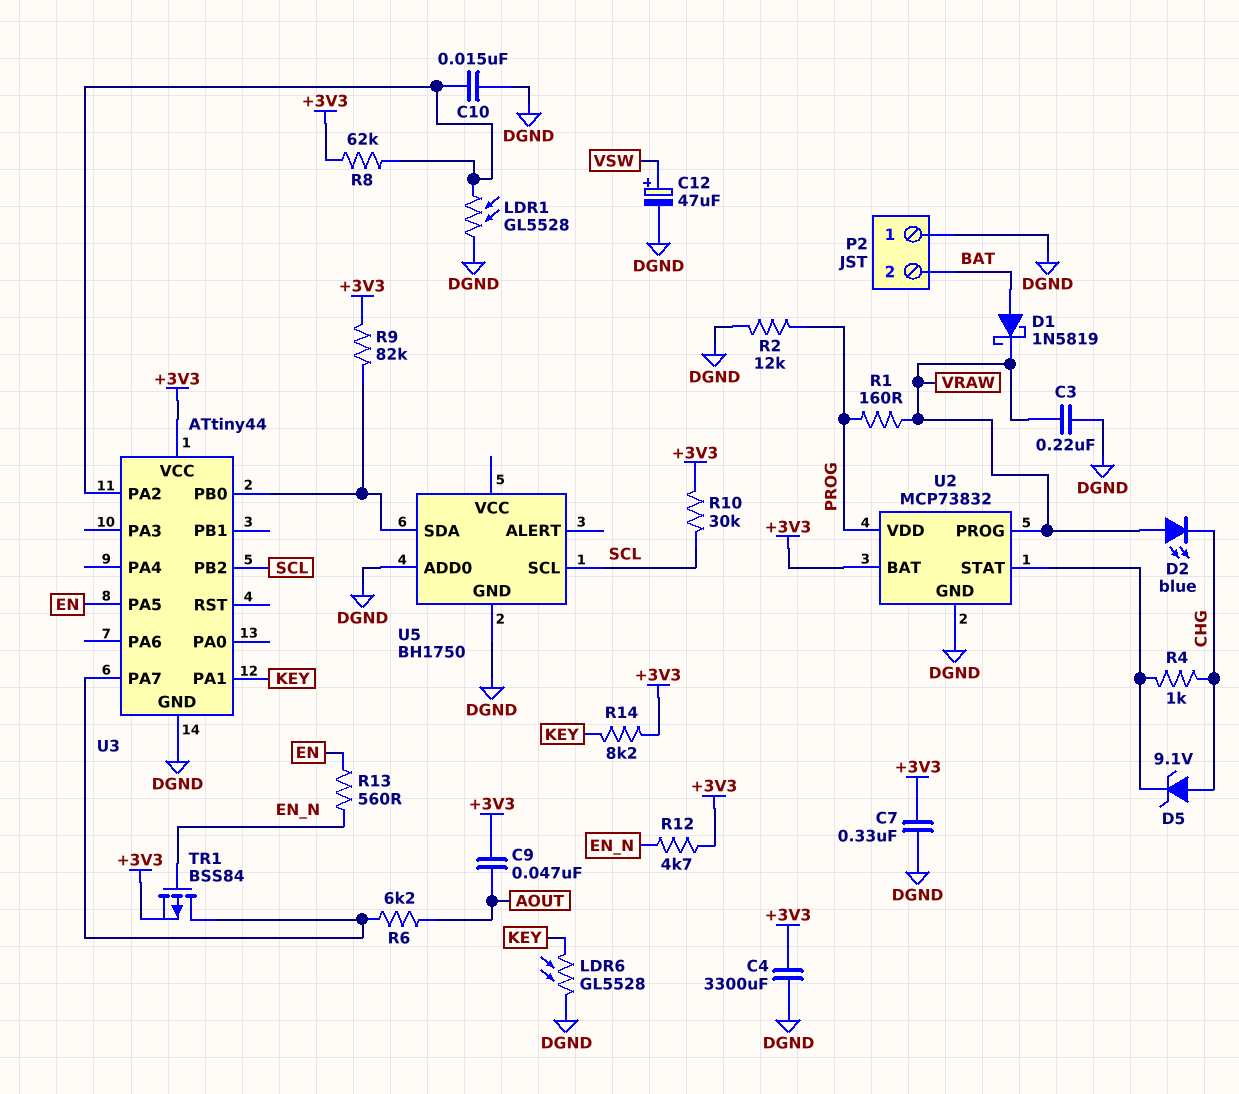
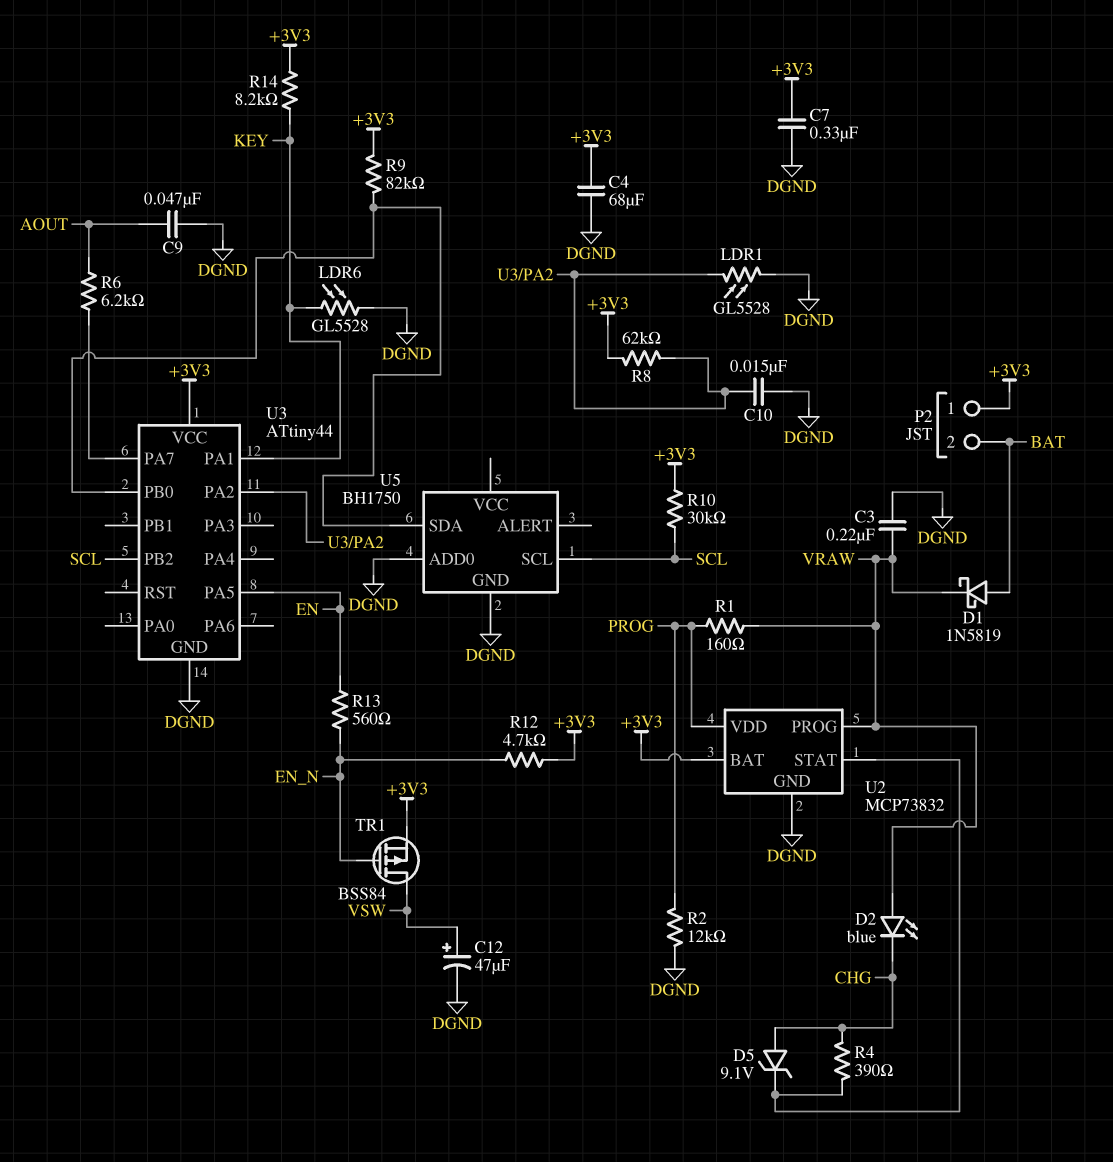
C4: 3300uF (+3V3, DGND) -> 68uF (+3V3, DGND)
C9: 47nF (+3V3, AOUT) -> 47nF (AOUT, DGND)
P2 pin 1: DGND -> +3V3
R4: 1k (CHG, U2/STAT) -> 390 (CHG, U2/STAT)
TR1: PMOS BSS84 (G EN_N, D U3/PA7, S +3V3) -> PMOS BSS84 (G EN_N, D VSW, S +3V3)

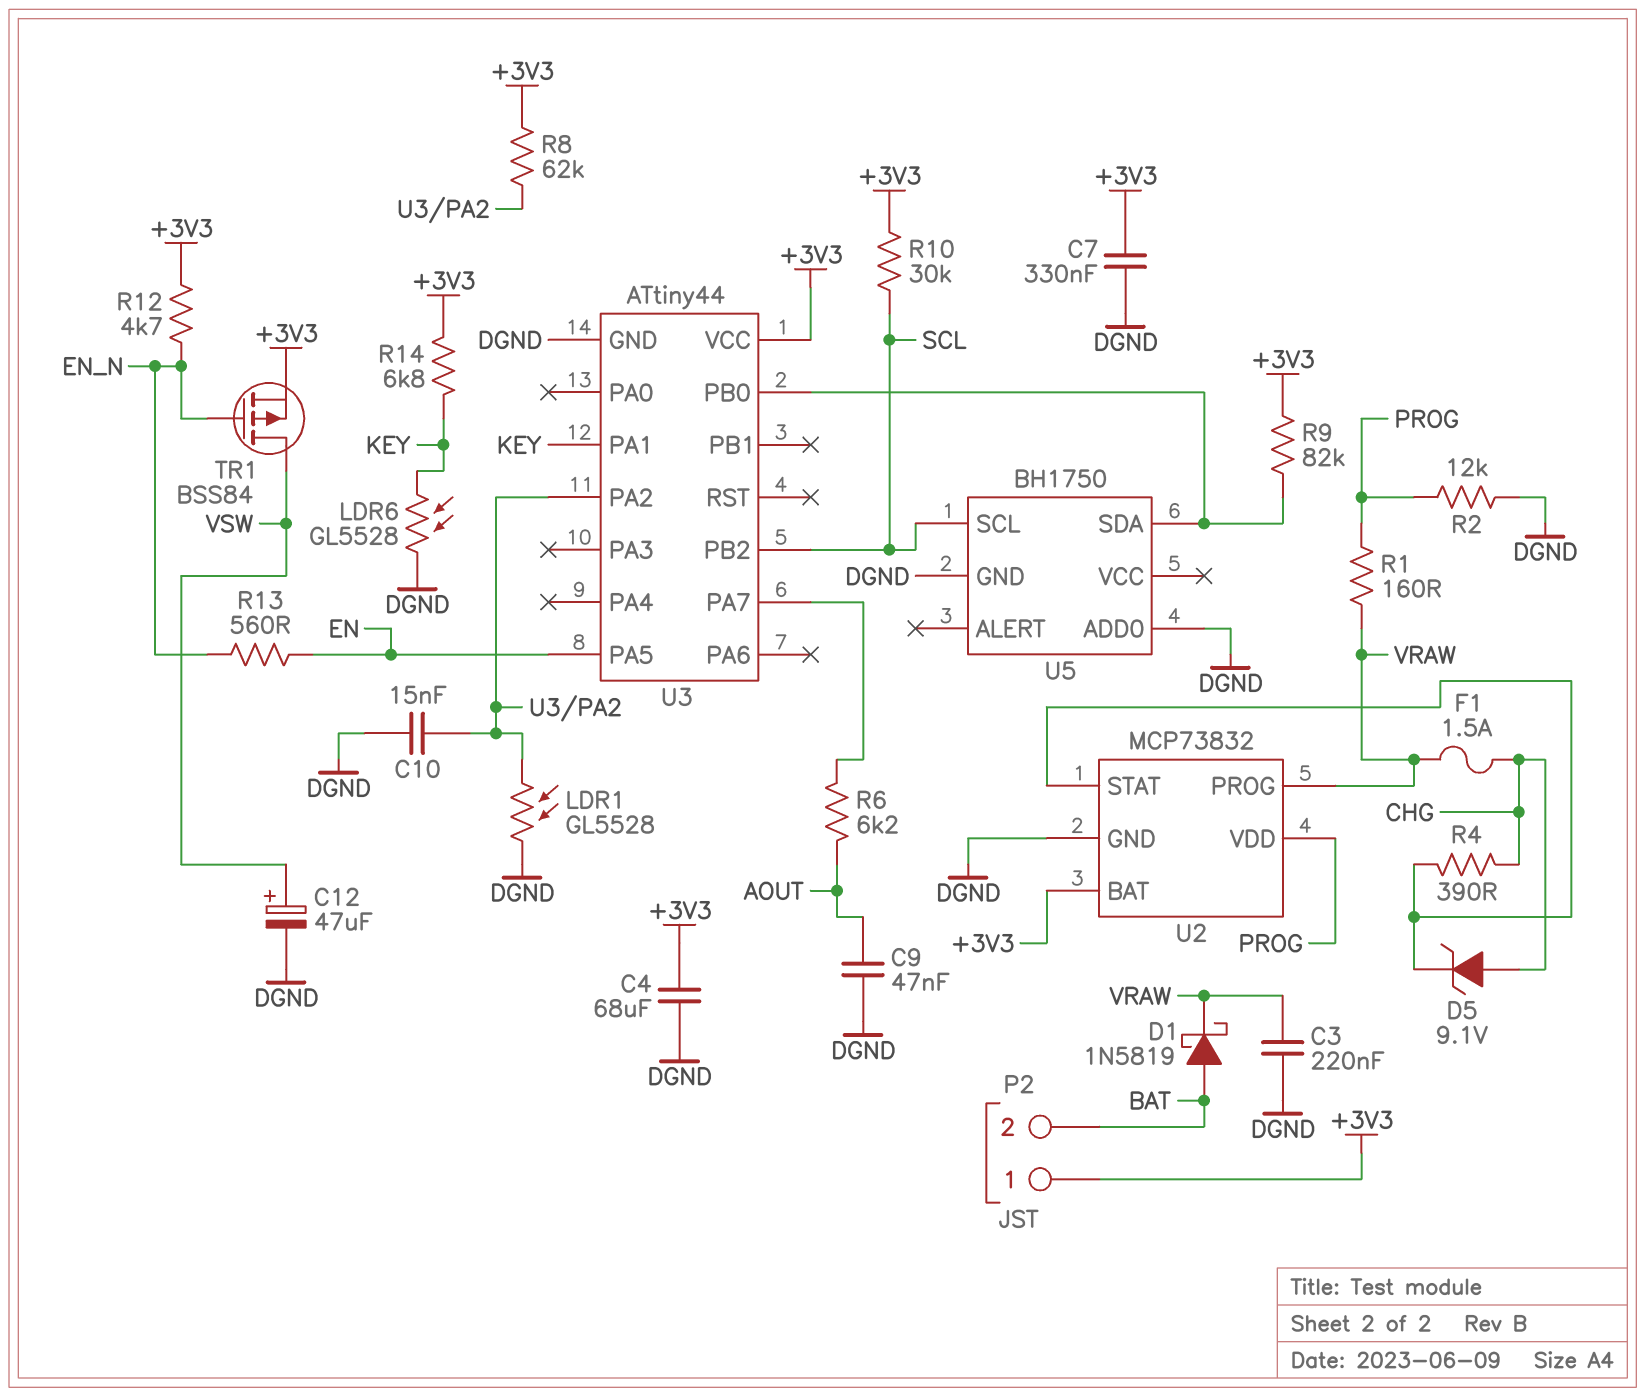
D2: LED blue (A VRAW, K CHG) -> none
F1: none -> 1.5A (CHG, VRAW)
R14: 8.2k (+3V3, KEY) -> 6.8k (+3V3, KEY)

